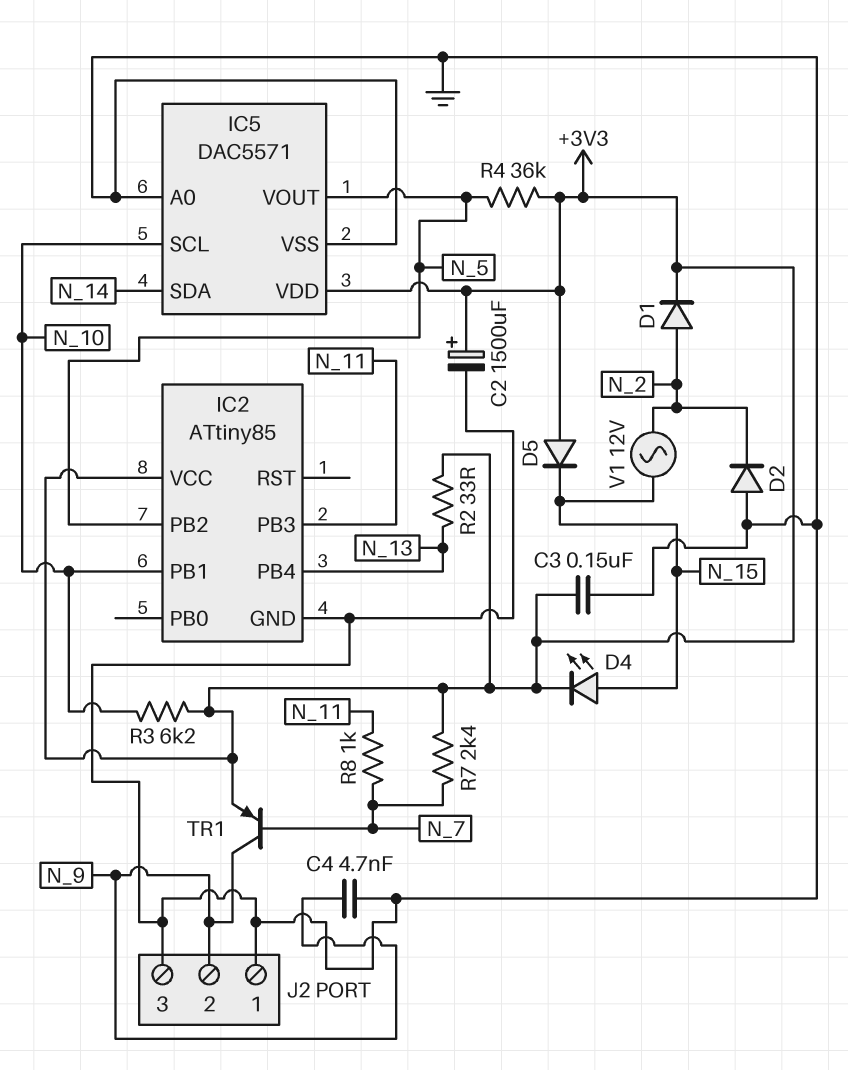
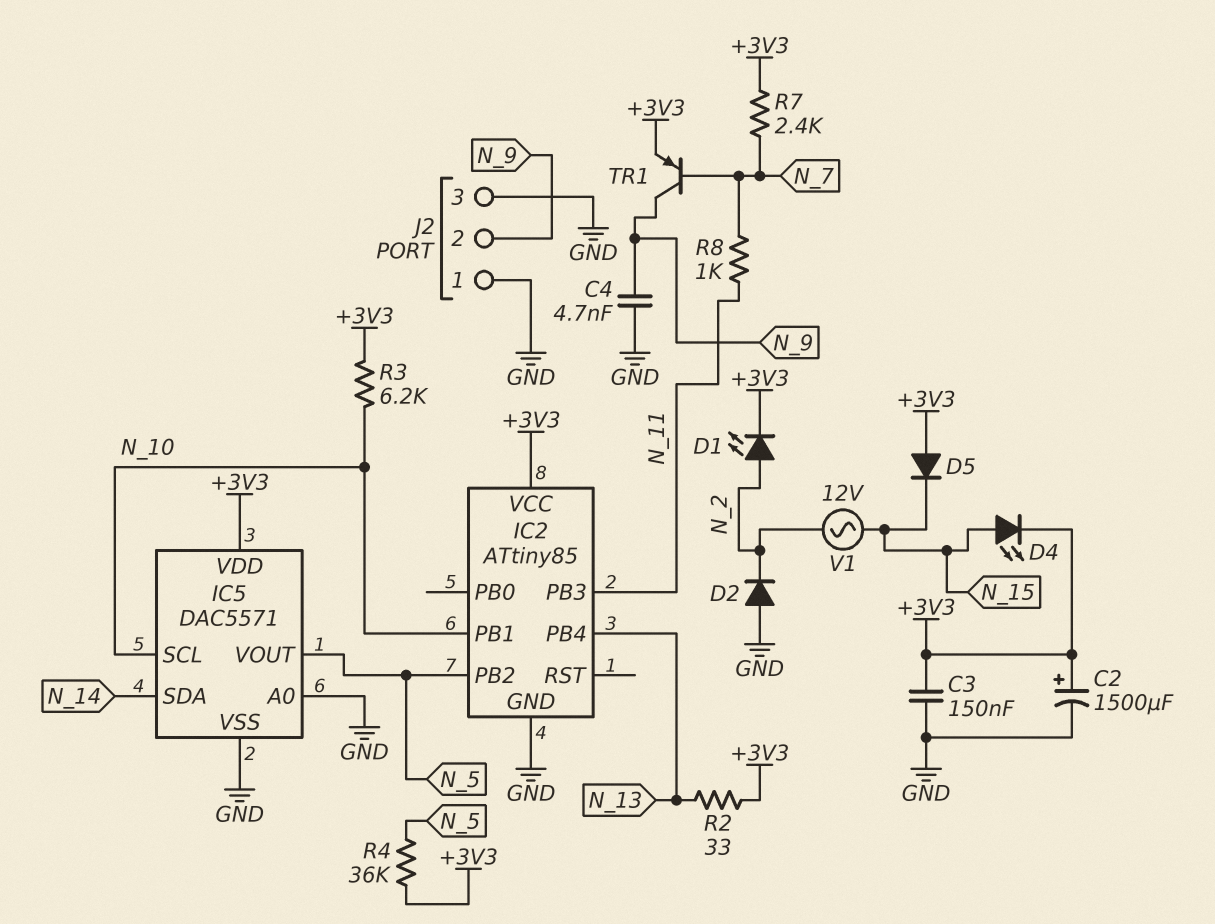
D1: diode (A N_2, K +3V3) -> LED (A N_2, K +3V3)

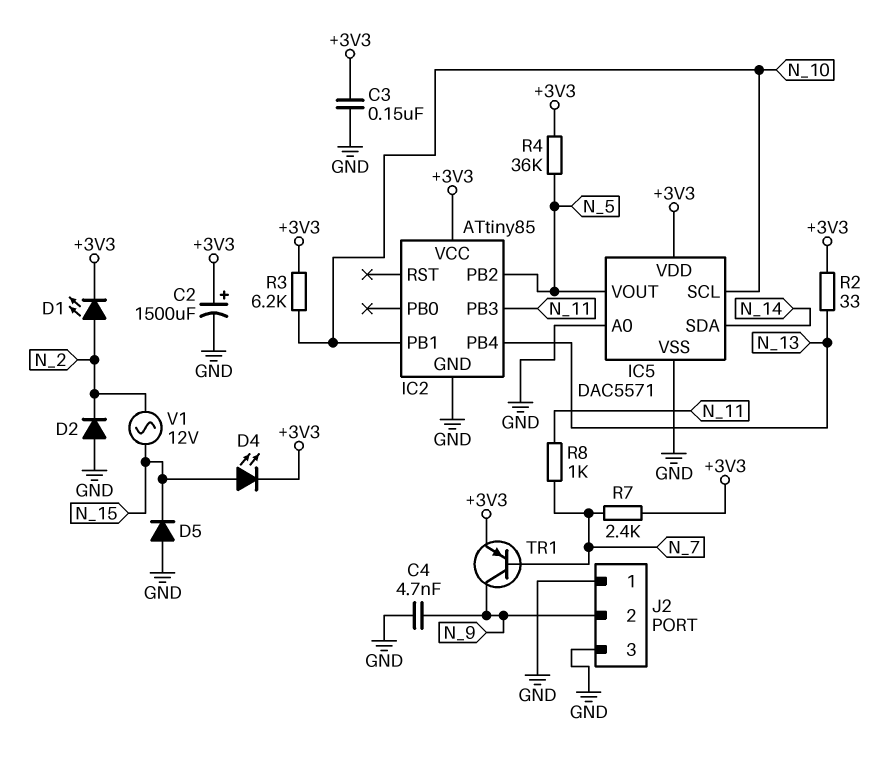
D5: diode (A +3V3, K N_15) -> diode (A GND, K N_15)

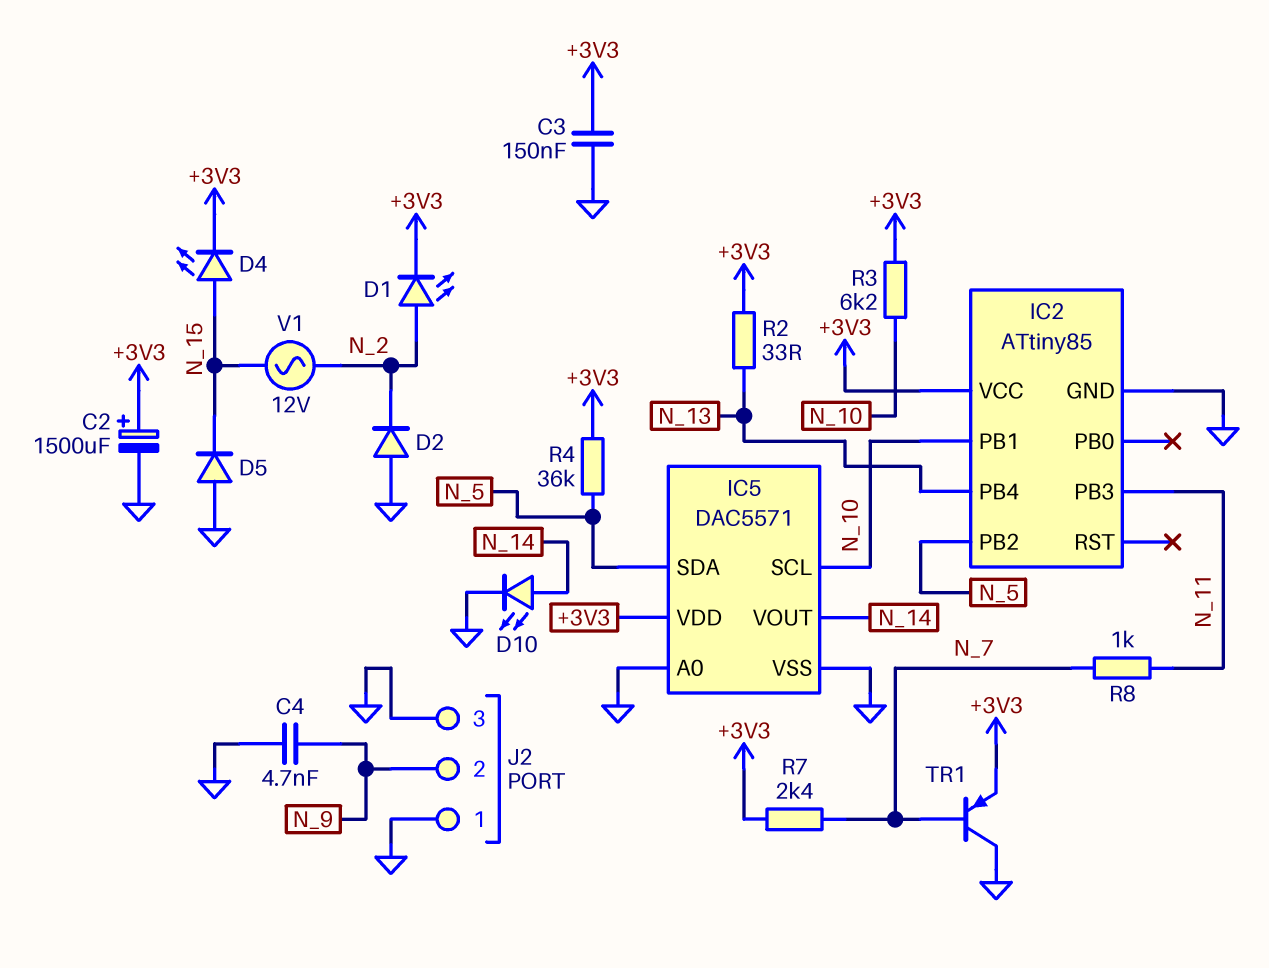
D10: none -> LED (A N_14, K GND)
IC5 pin SDA: N_14 -> N_5
IC5 pin VOUT: N_5 -> N_14
TR1: PNP (B N_7, C N_9, E +3V3) -> PNP (B N_7, C GND, E +3V3)

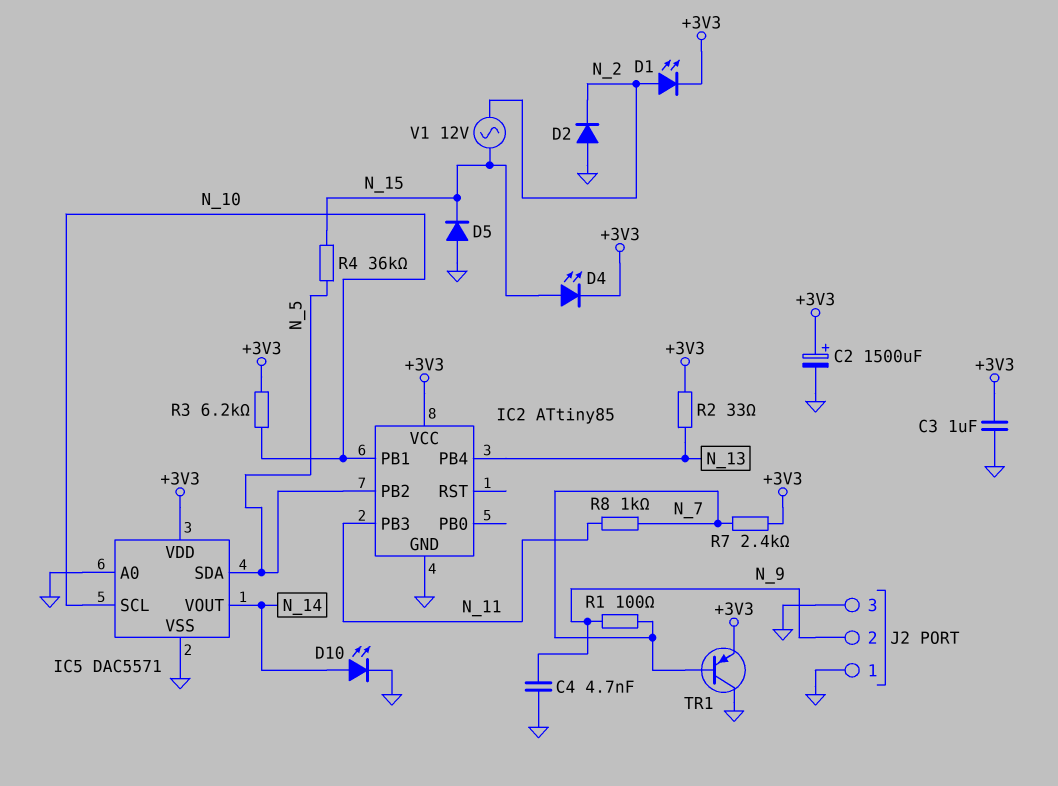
C3: 150nF (+3V3, GND) -> 1uF (+3V3, GND)
R1: none -> 100 (N_7, N_9)
R4: 36k (+3V3, N_5) -> 36k (N_5, N_15)

